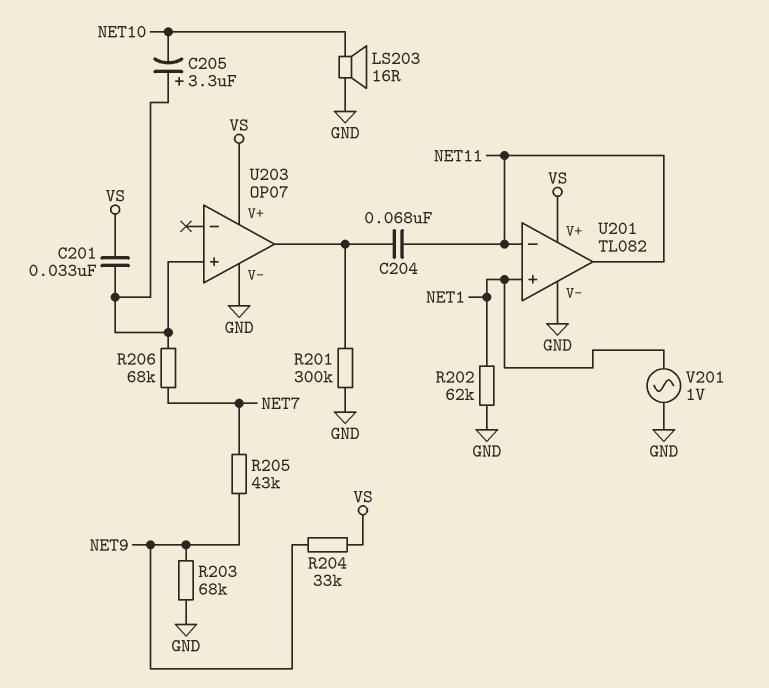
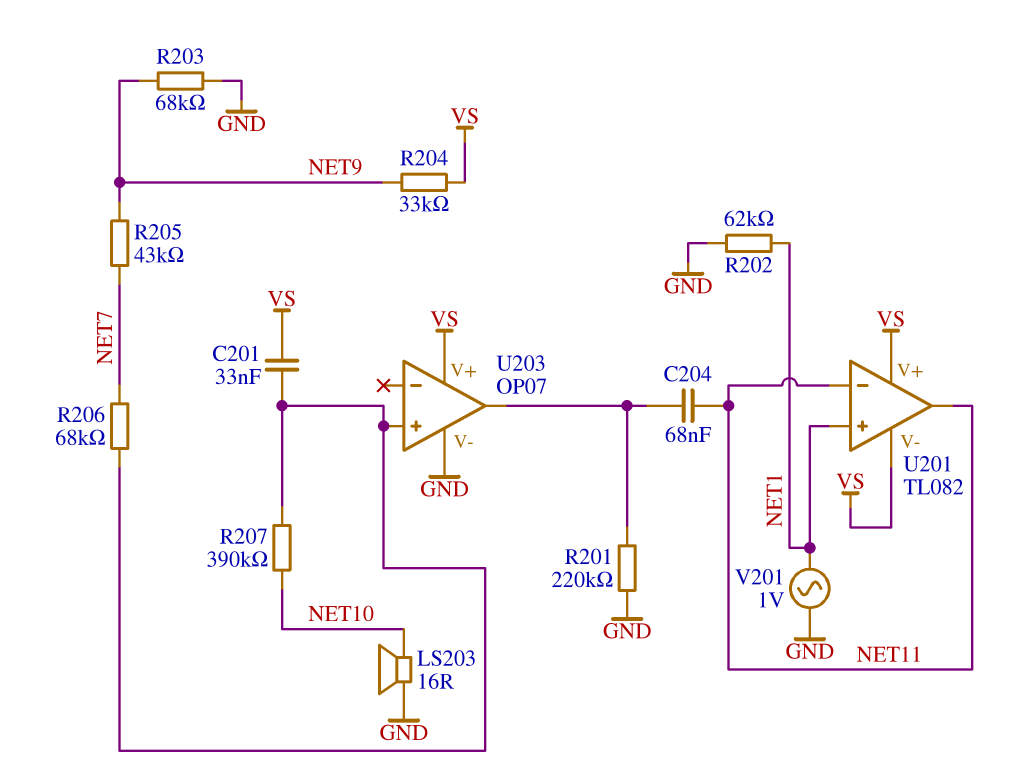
C205: 3.3uF (plus U203/in+, minus NET10) -> none
R201: 300k (GND, U203/out) -> 220k (GND, U203/out)
R207: none -> 390k (NET10, U203/in+)
U201 pin V-: GND -> VS

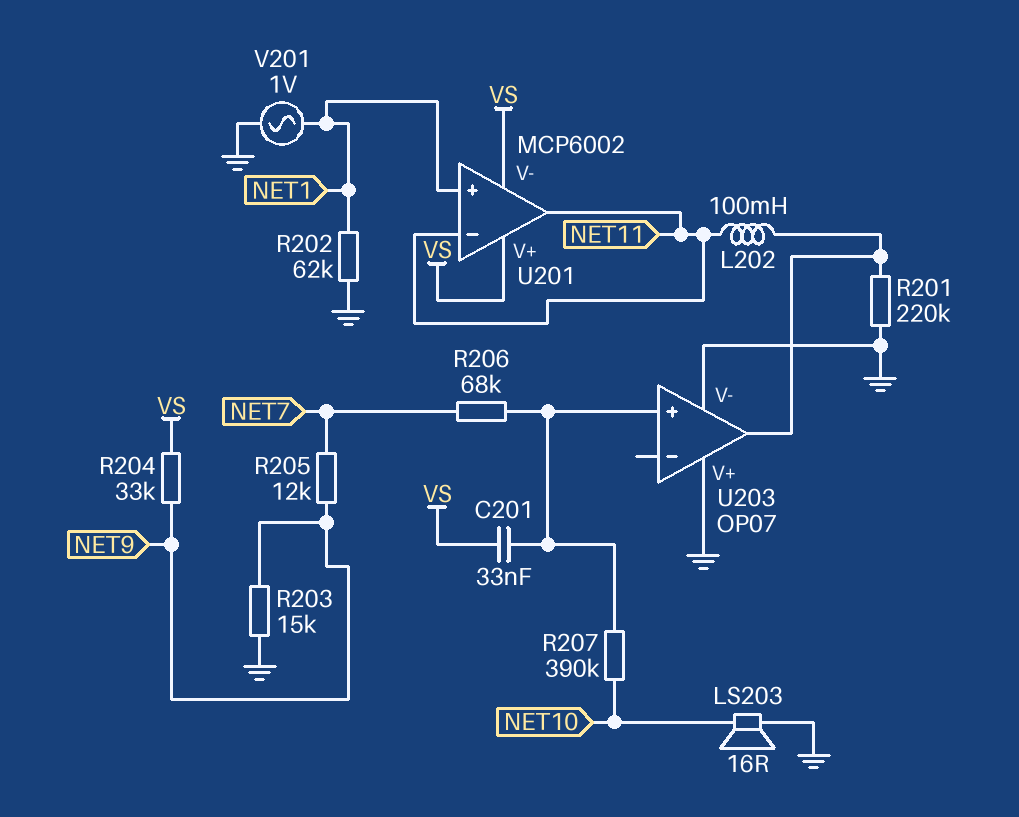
C204: 68nF (NET11, U203/out) -> none
L202: none -> 100mH (NET11, U203/out)
R203: 68k (GND, NET9) -> 15k (GND, NET9)
R205: 43k (NET7, NET9) -> 12k (NET7, NET9)
U201: TL082 -> MCP6002
U203 pin V+: VS -> GND

